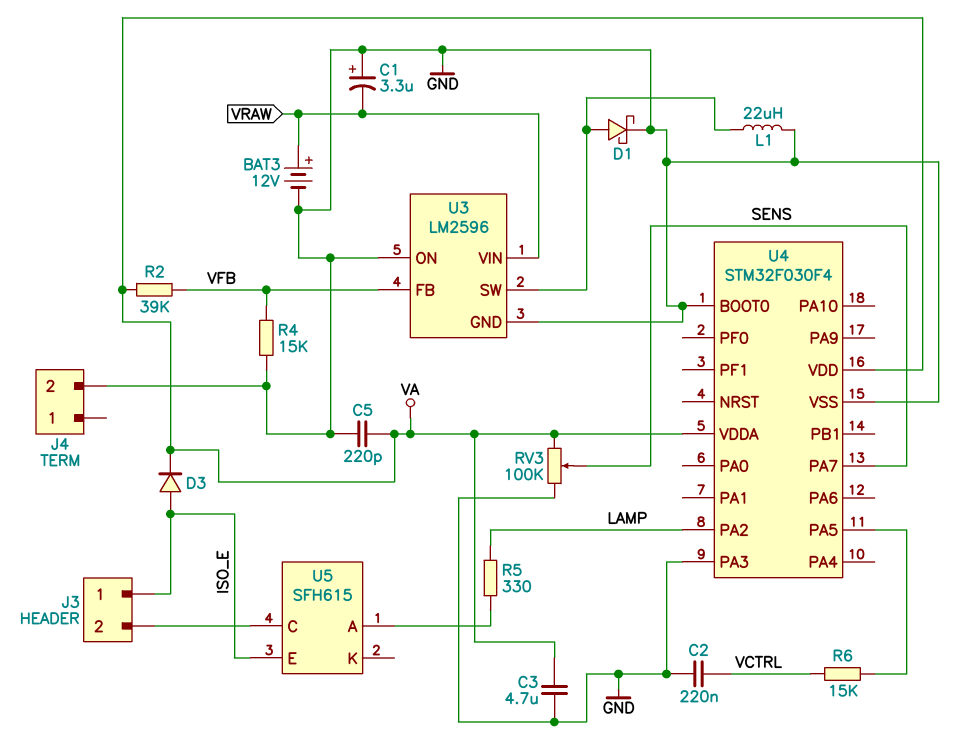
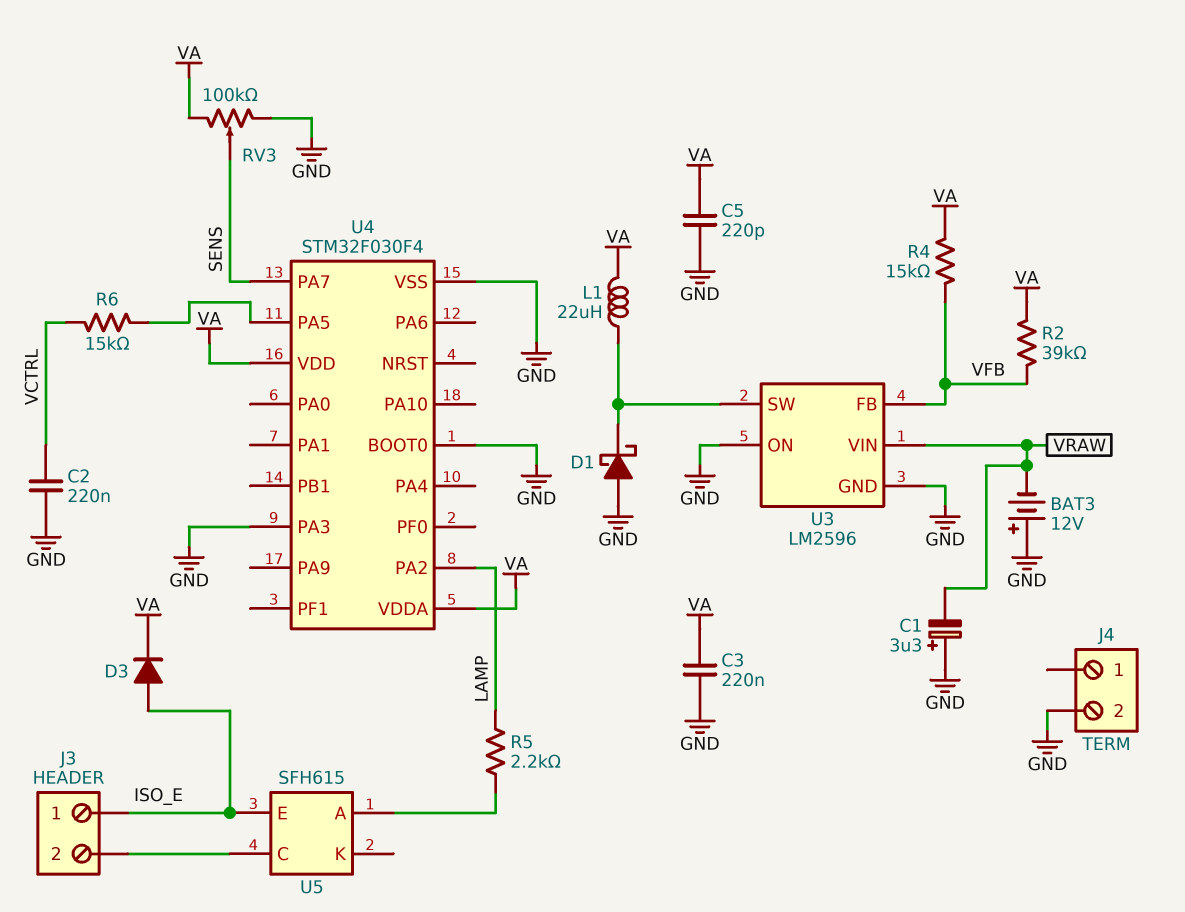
BAT3: 12V (plus VRAW, minus GND) -> 12V (plus GND, minus VRAW)
C3: 4.7uF (GND, VA) -> 220nF (GND, VA)
D1: schottky (A U3/SW, K GND) -> schottky (A GND, K U3/SW)
L1: 22uH (GND, U3/SW) -> 22uH (U3/SW, VA)
R4: 15k (GND, VFB) -> 15k (VA, VFB)
R5: 330 (LAMP, U5/A) -> 2.2k (LAMP, U5/A)

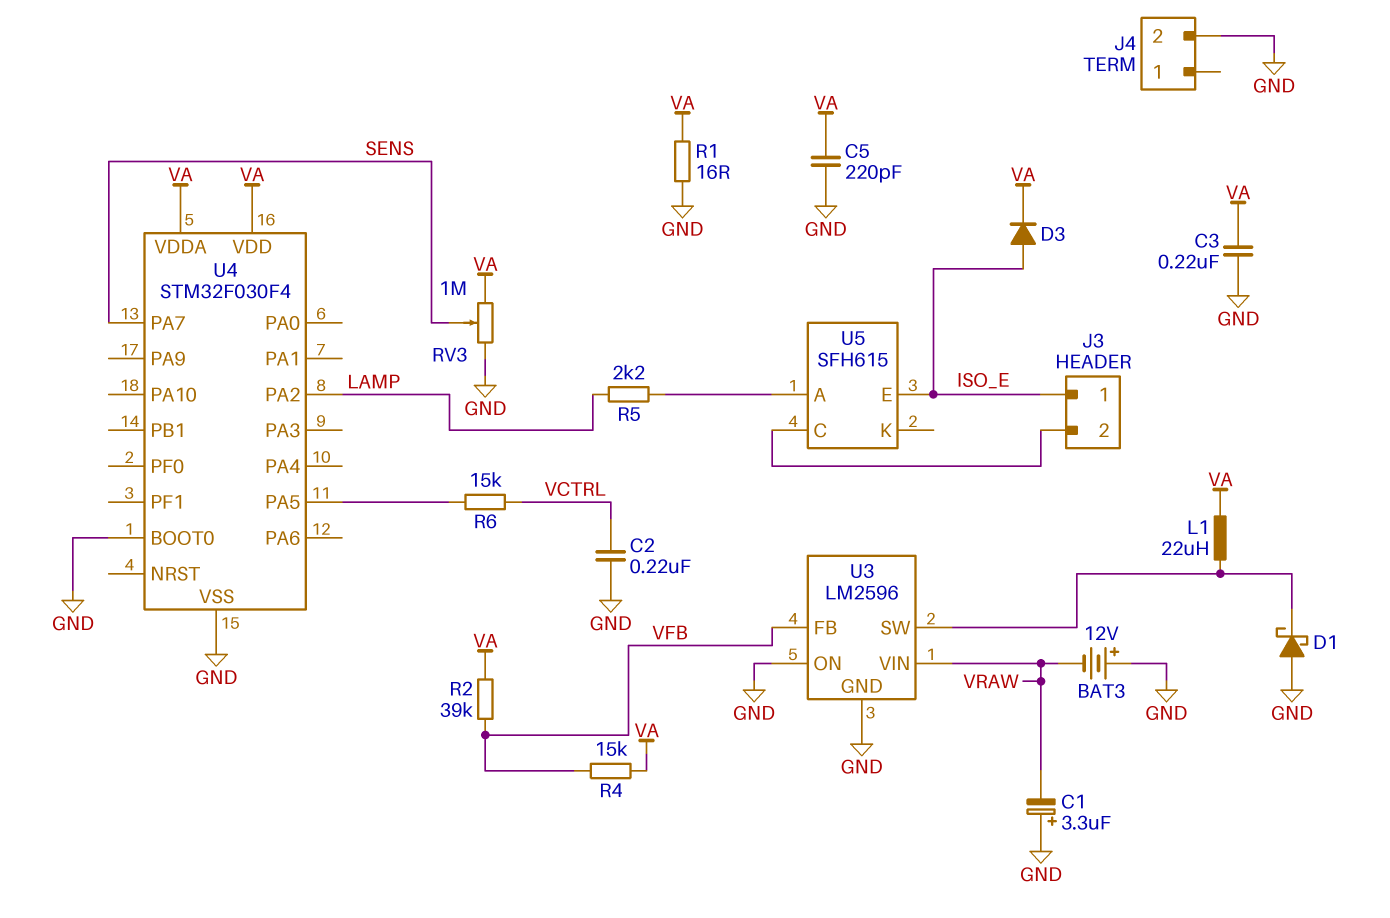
R1: none -> 16 (GND, VA)
RV3: 100k (GND, VA, wiper SENS) -> 1M (GND, VA, wiper SENS)
U4 pin PA3: GND -> none

